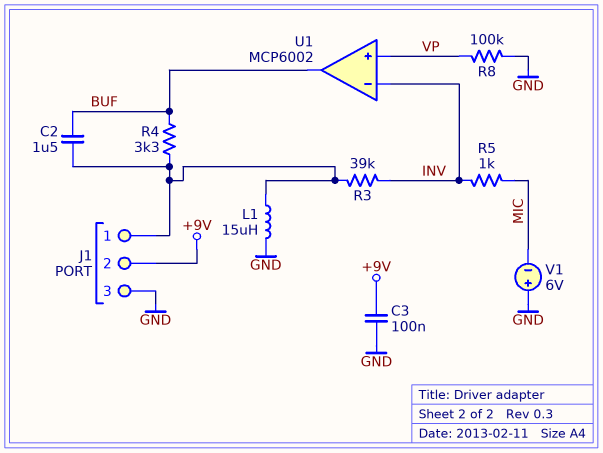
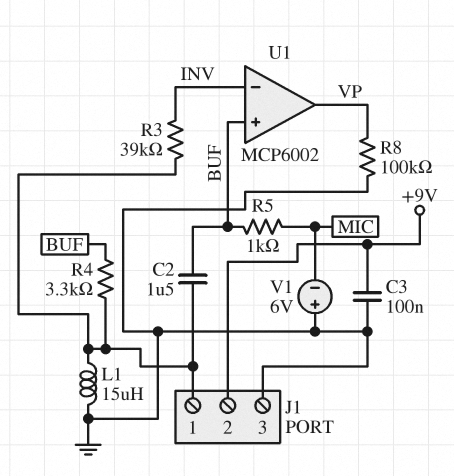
R5: 1k (INV, MIC) -> 1k (BUF, MIC)
U1 pin in+: VP -> BUF
U1 pin out: BUF -> VP

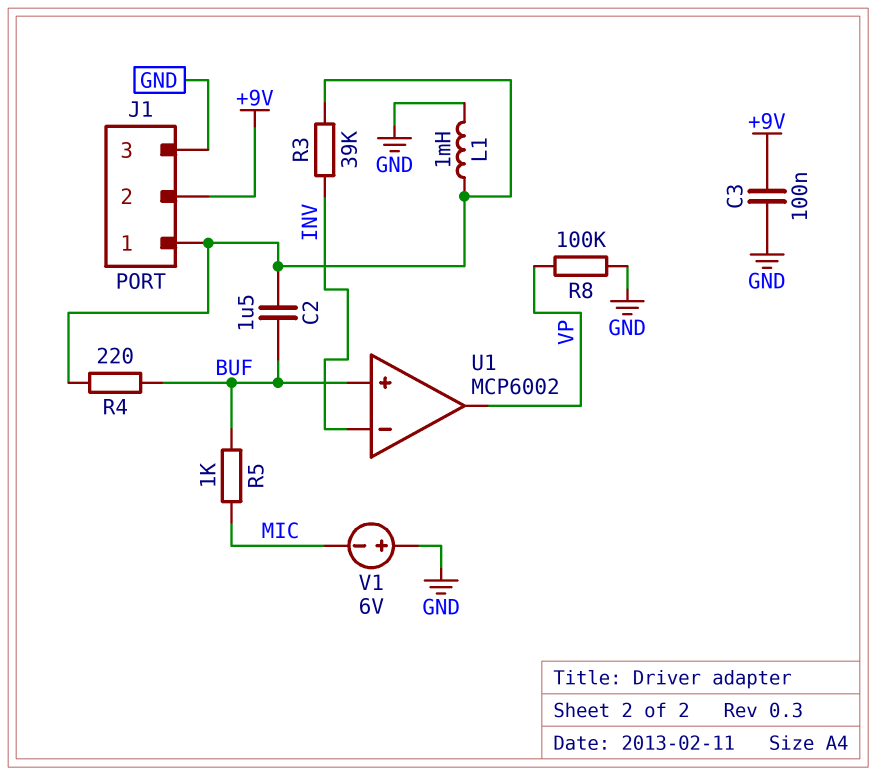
L1: 15uH (GND, J1/1) -> 1mH (GND, J1/1)
R4: 3.3k (BUF, J1/1) -> 220 (BUF, J1/1)

